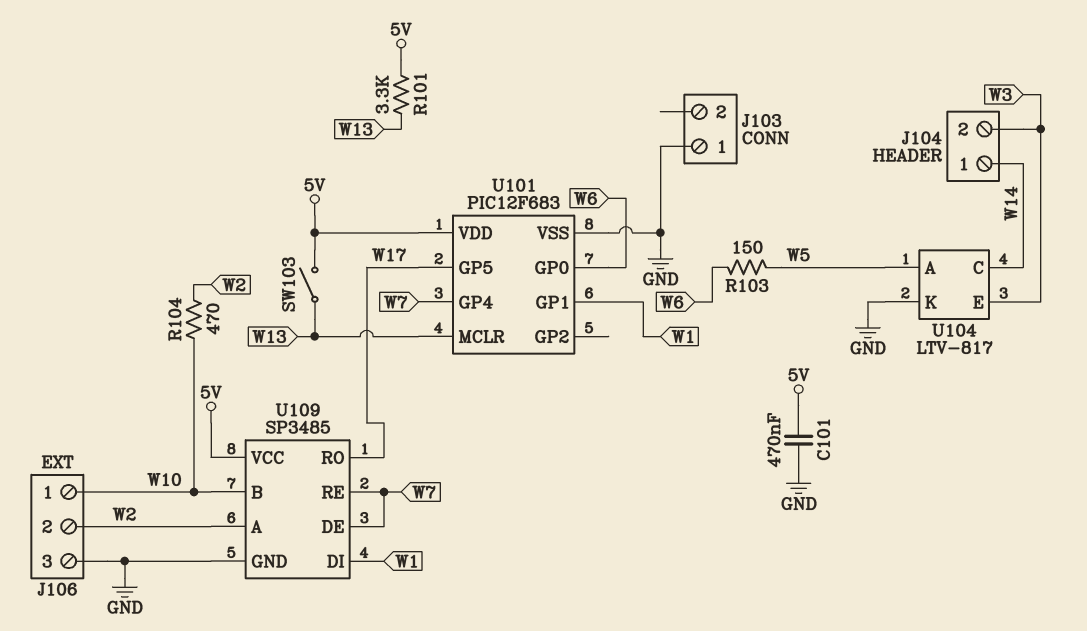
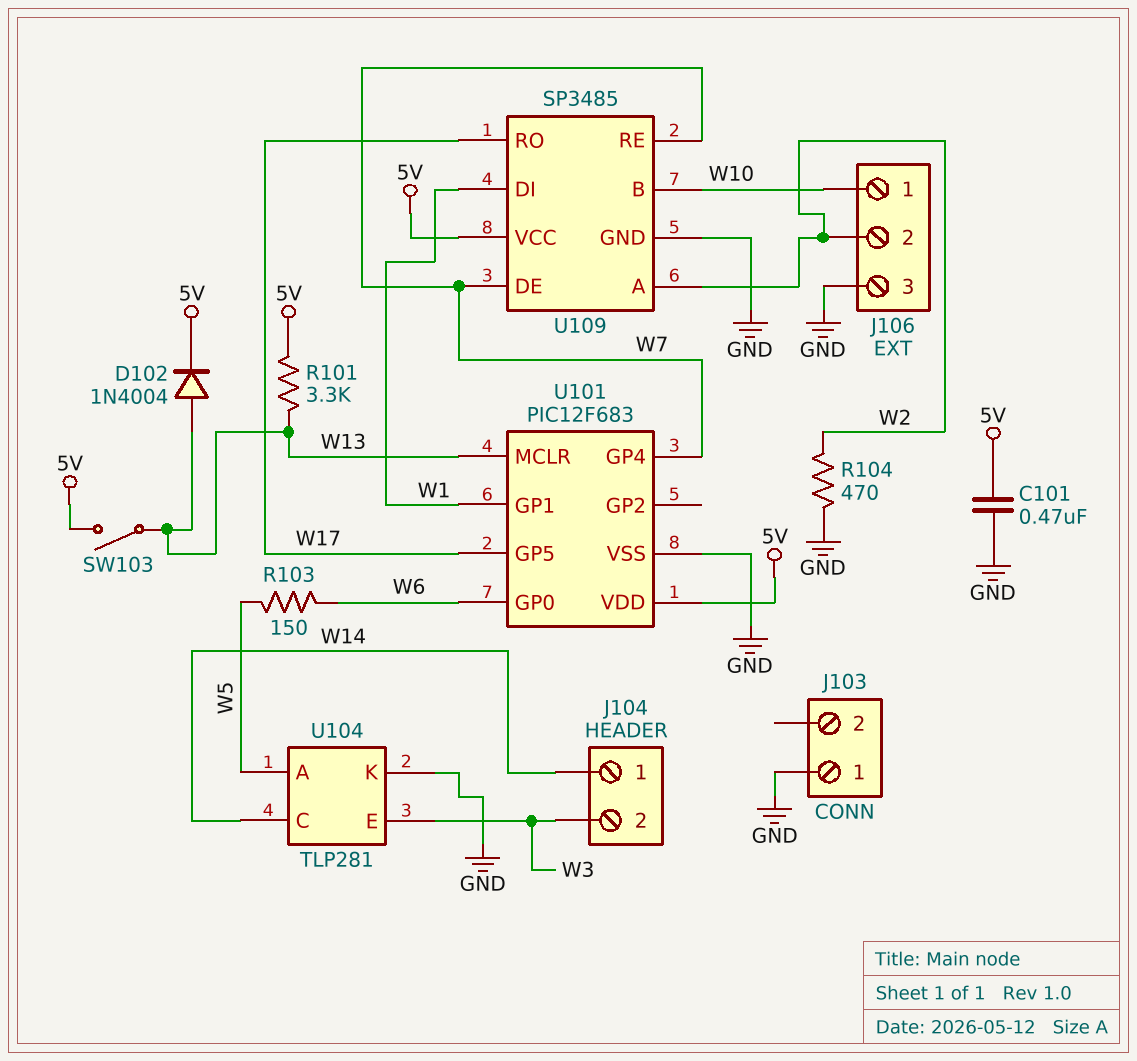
D102: none -> diode 1N4004 (A W13, K 5V)
R104: 470 (W2, W10) -> 470 (GND, W2)
U104: LTV-817 -> TLP281

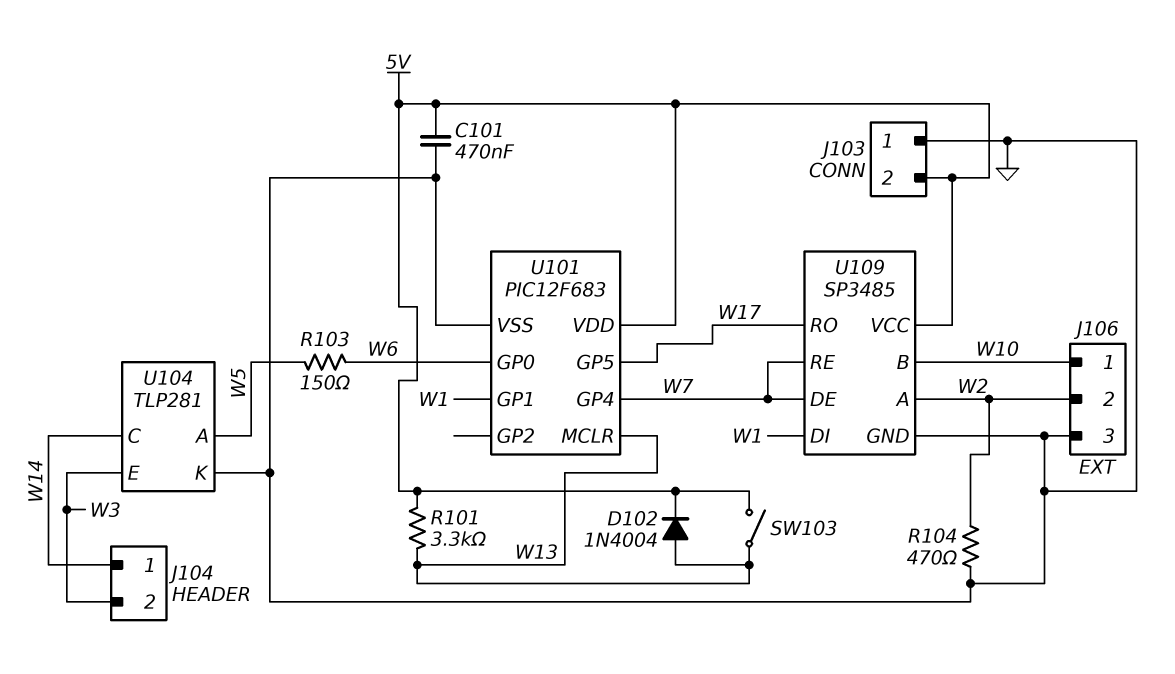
J103 pin 2: none -> 5V

